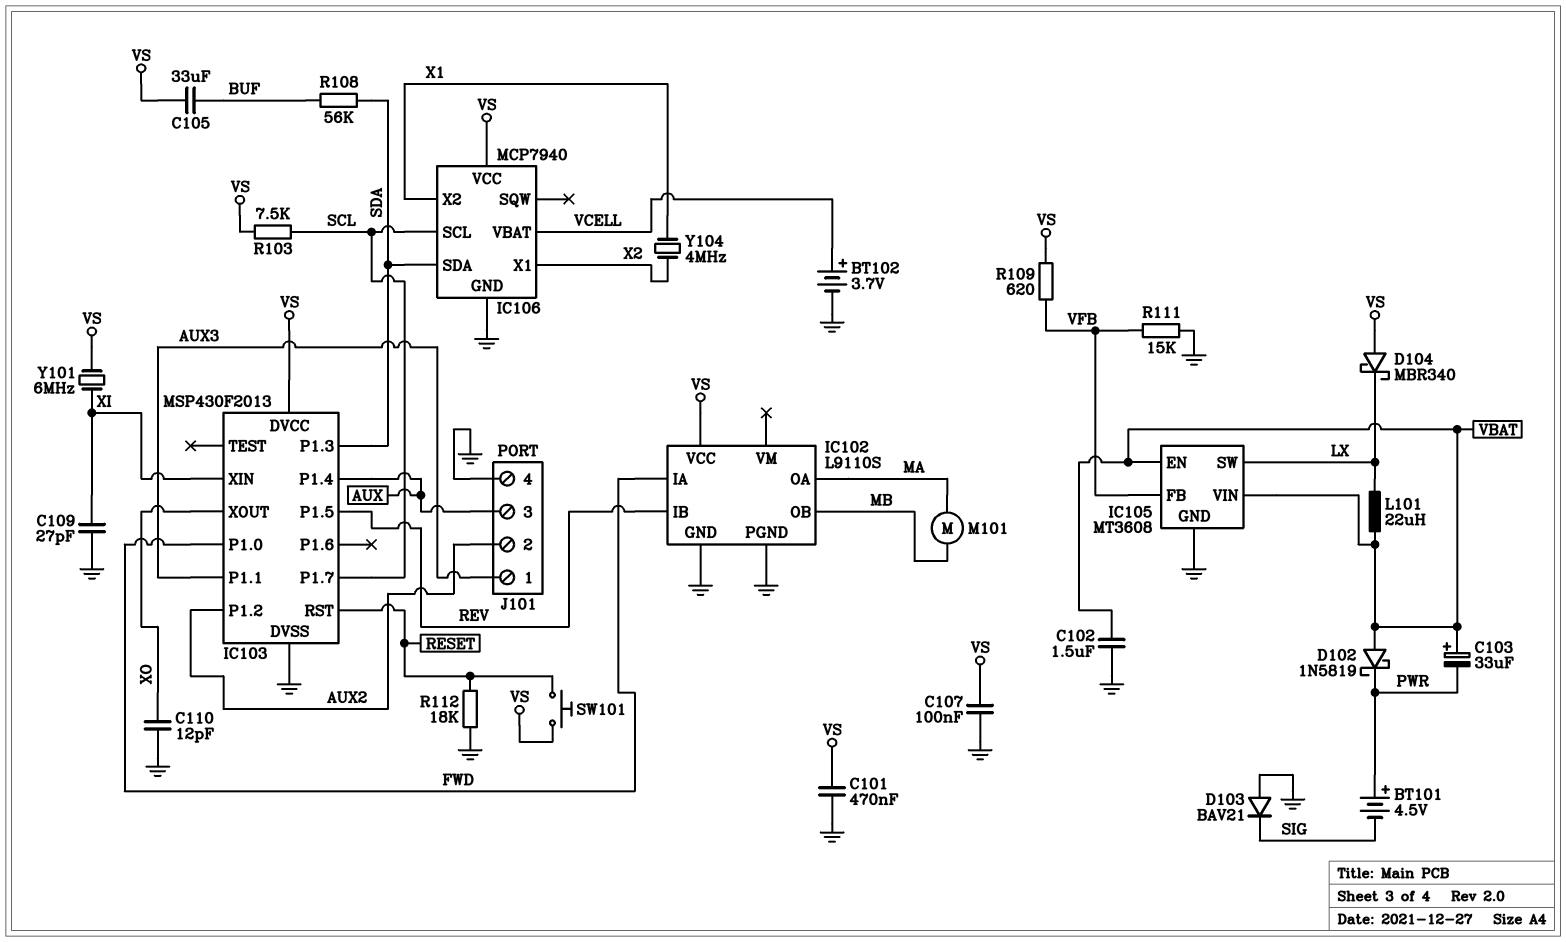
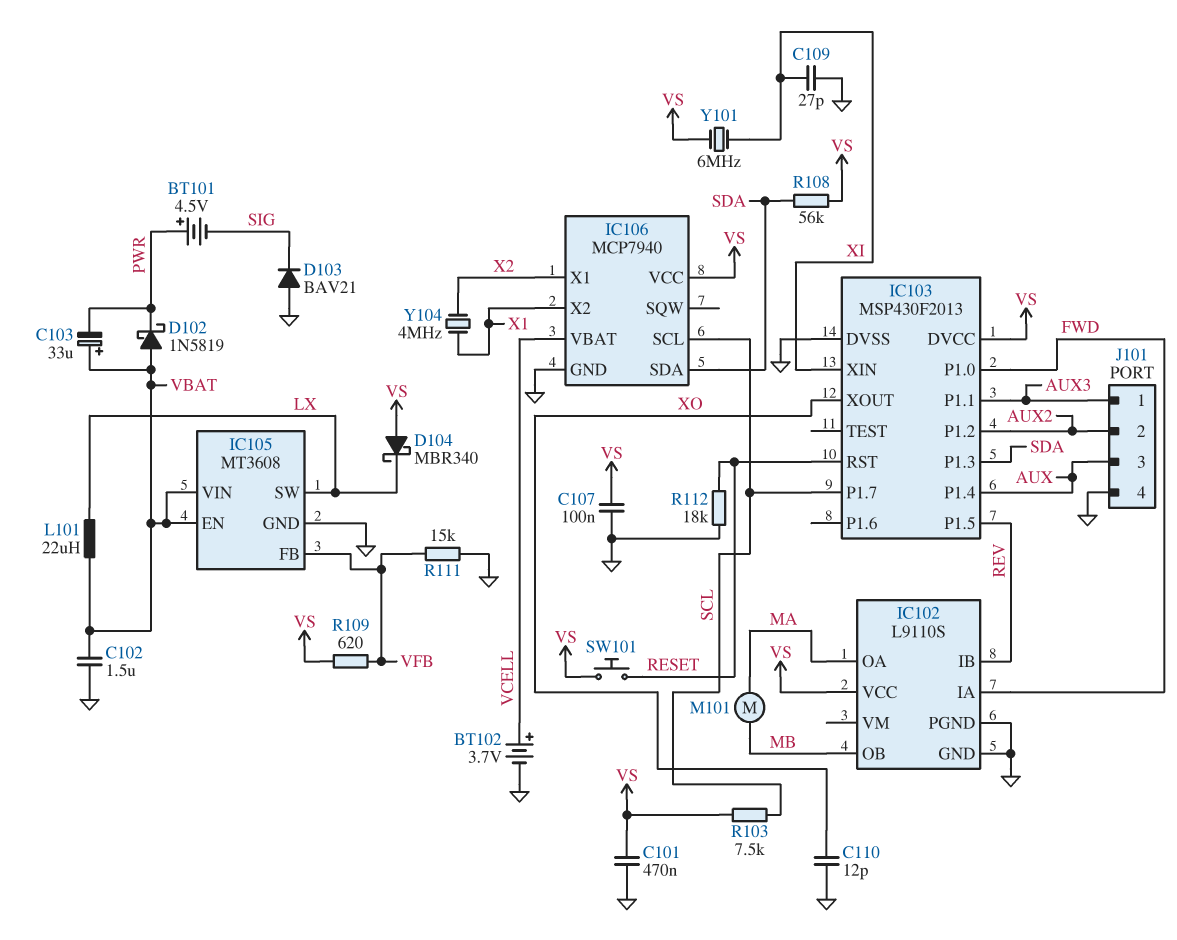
C105: 33uF (BUF, VS) -> none
R108: 56k (BUF, SDA) -> 56k (SDA, VS)

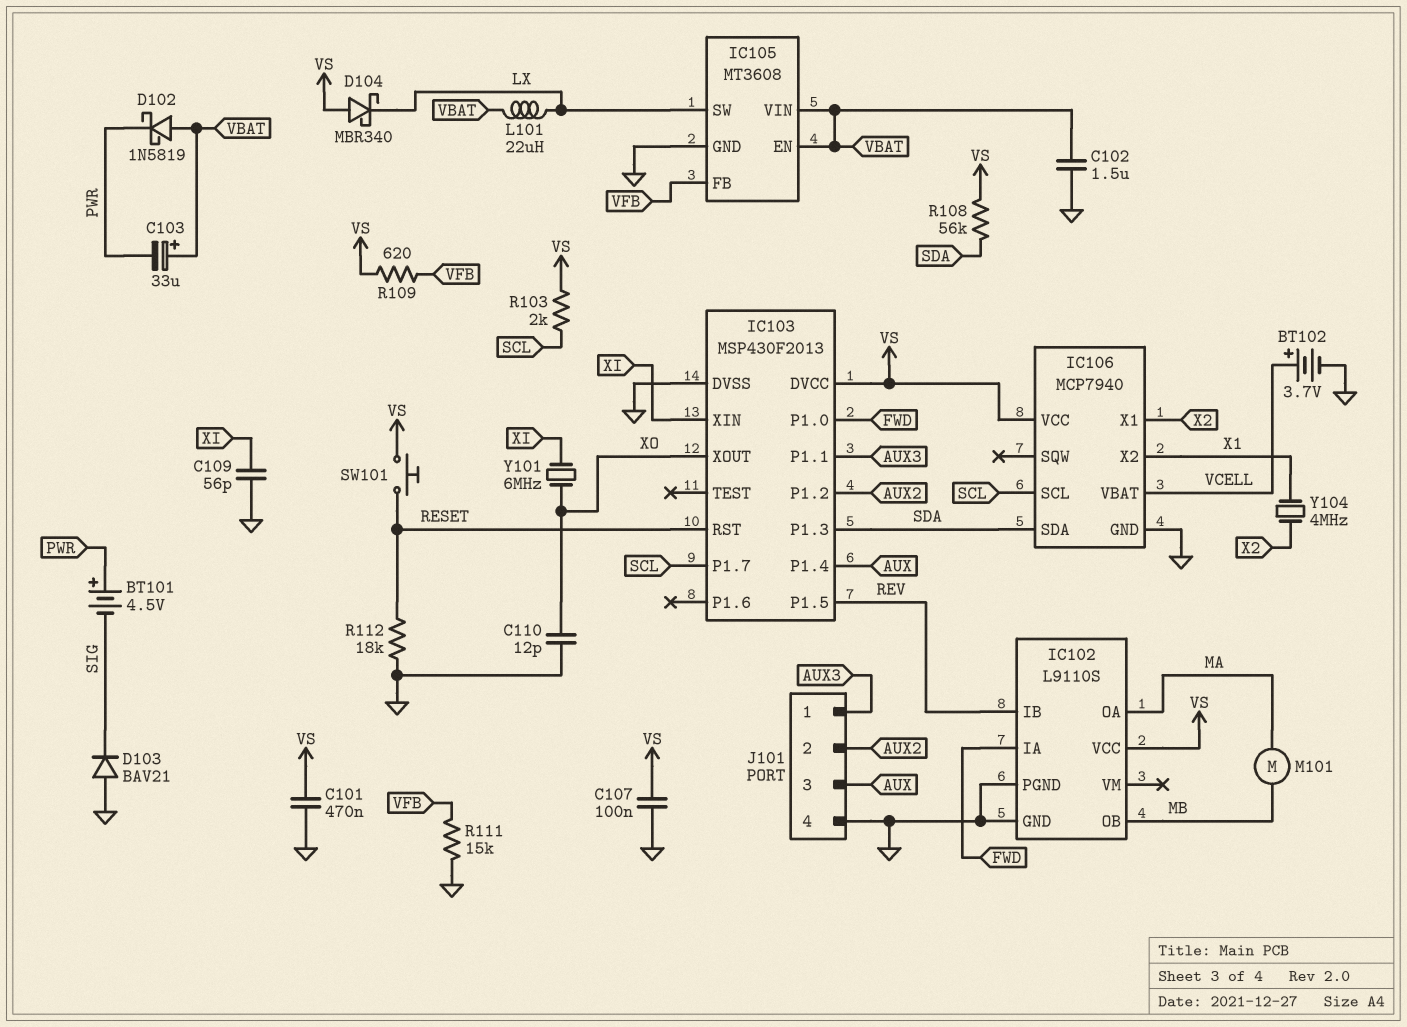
C109: 27pF (GND, XI) -> 56pF (GND, XI)
R103: 7.5k (SCL, VS) -> 2k (SCL, VS)
Y101: 6MHz (VS, XI) -> 6MHz (XI, XO)

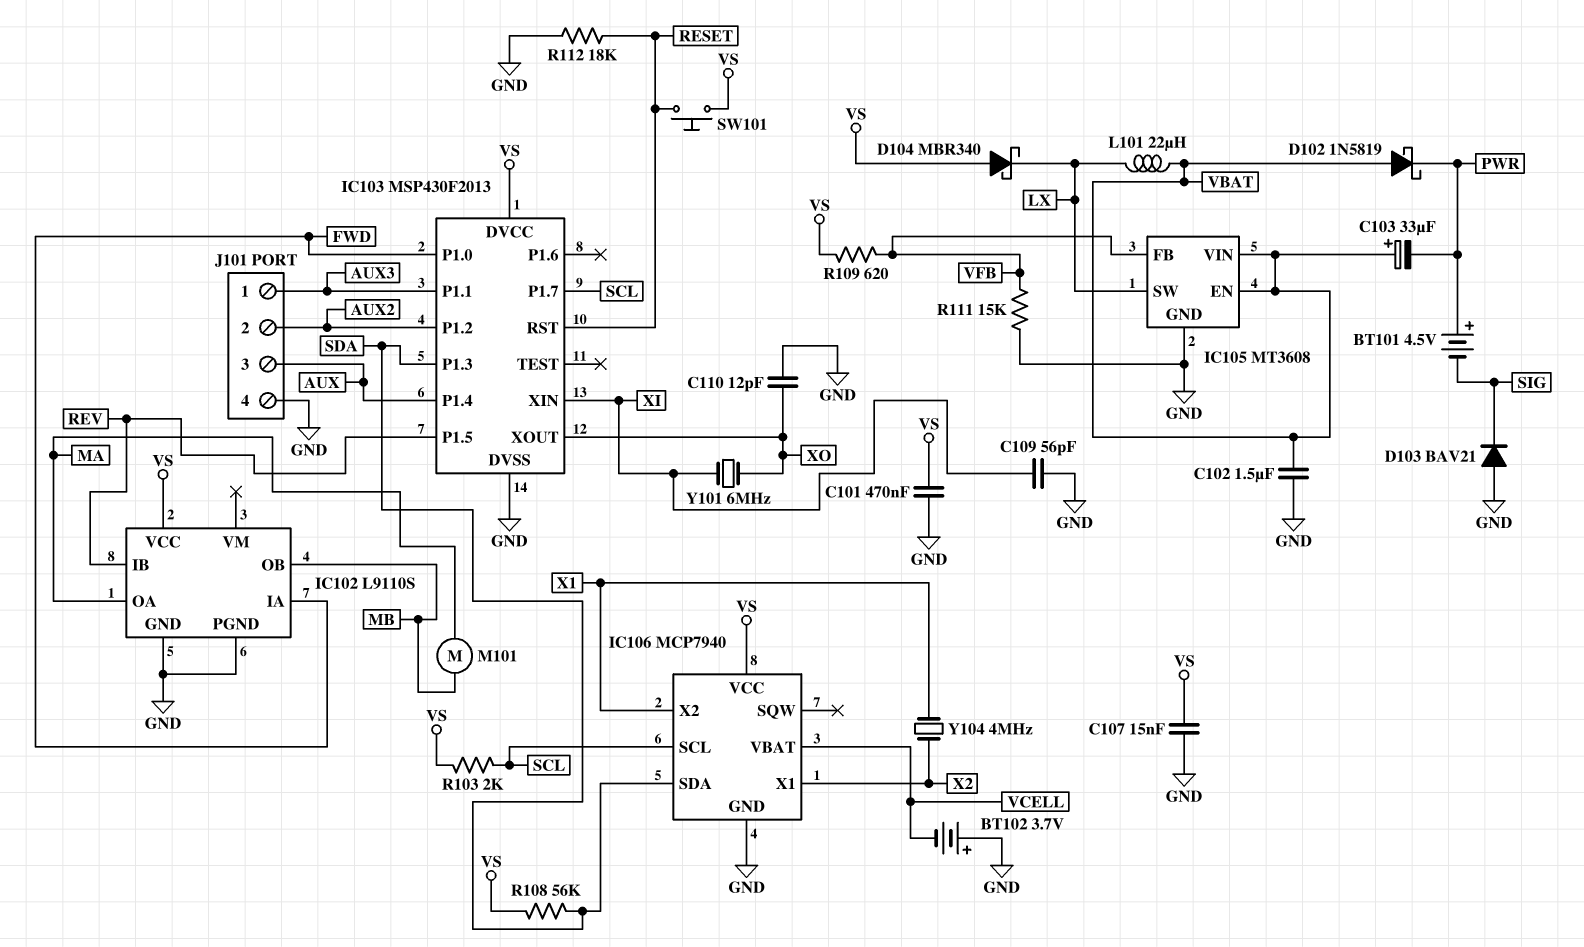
BT102: 3.7V (plus VCELL, minus GND) -> 3.7V (plus GND, minus VCELL)
C107: 100nF (GND, VS) -> 15nF (GND, VS)

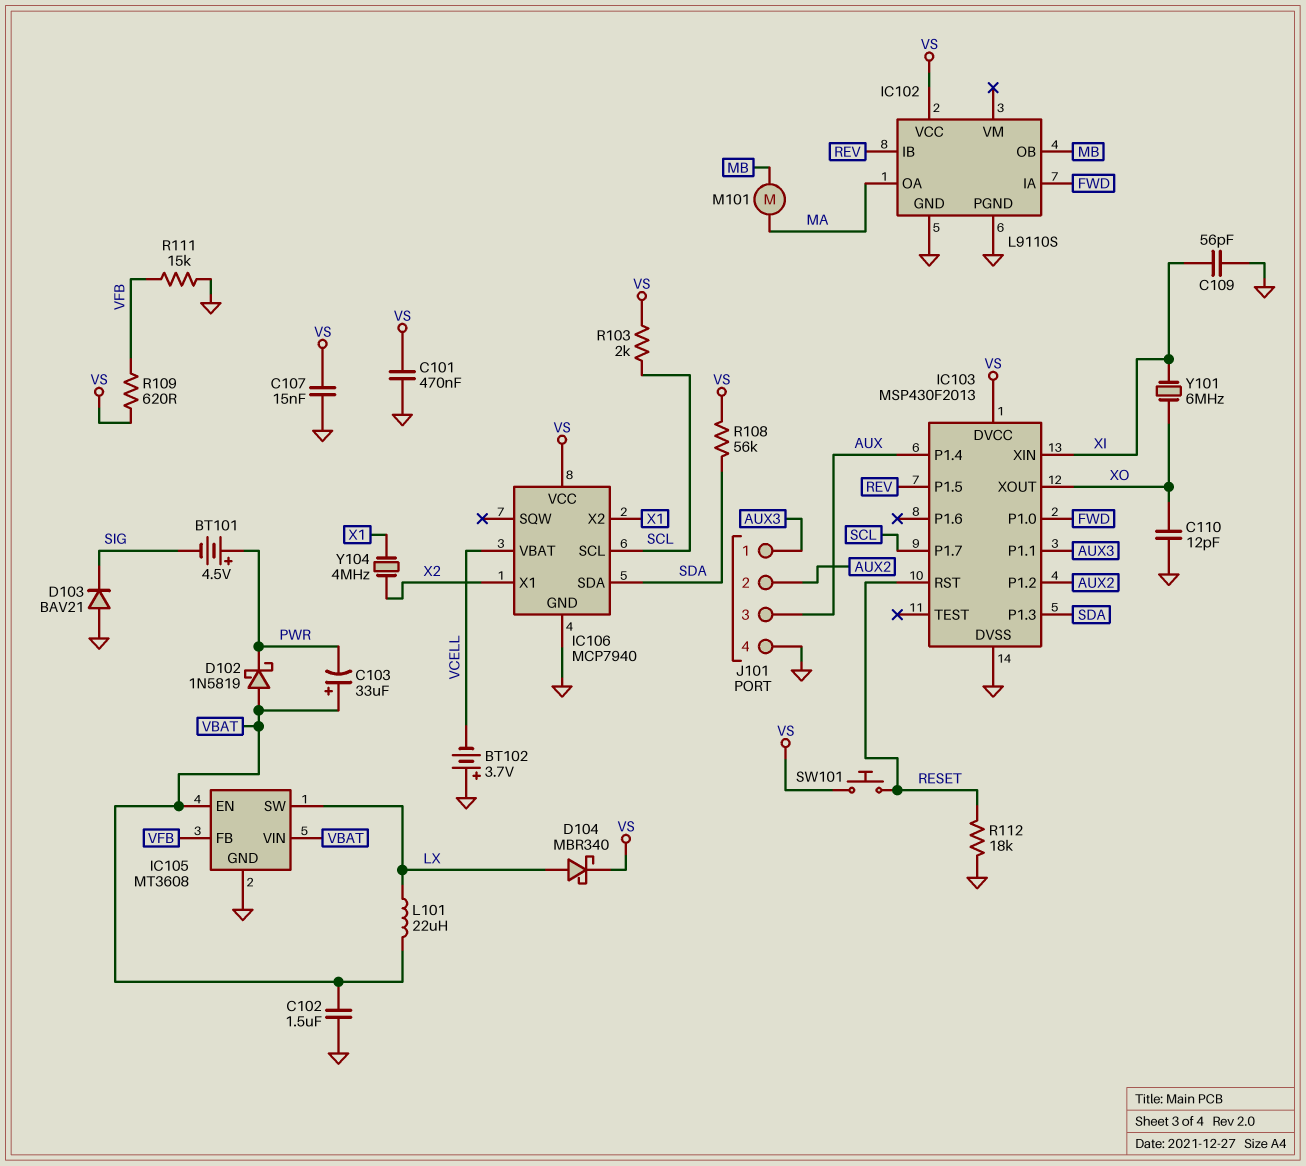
D104: schottky MBR340 (A VS, K LX) -> schottky MBR340 (A LX, K VS)

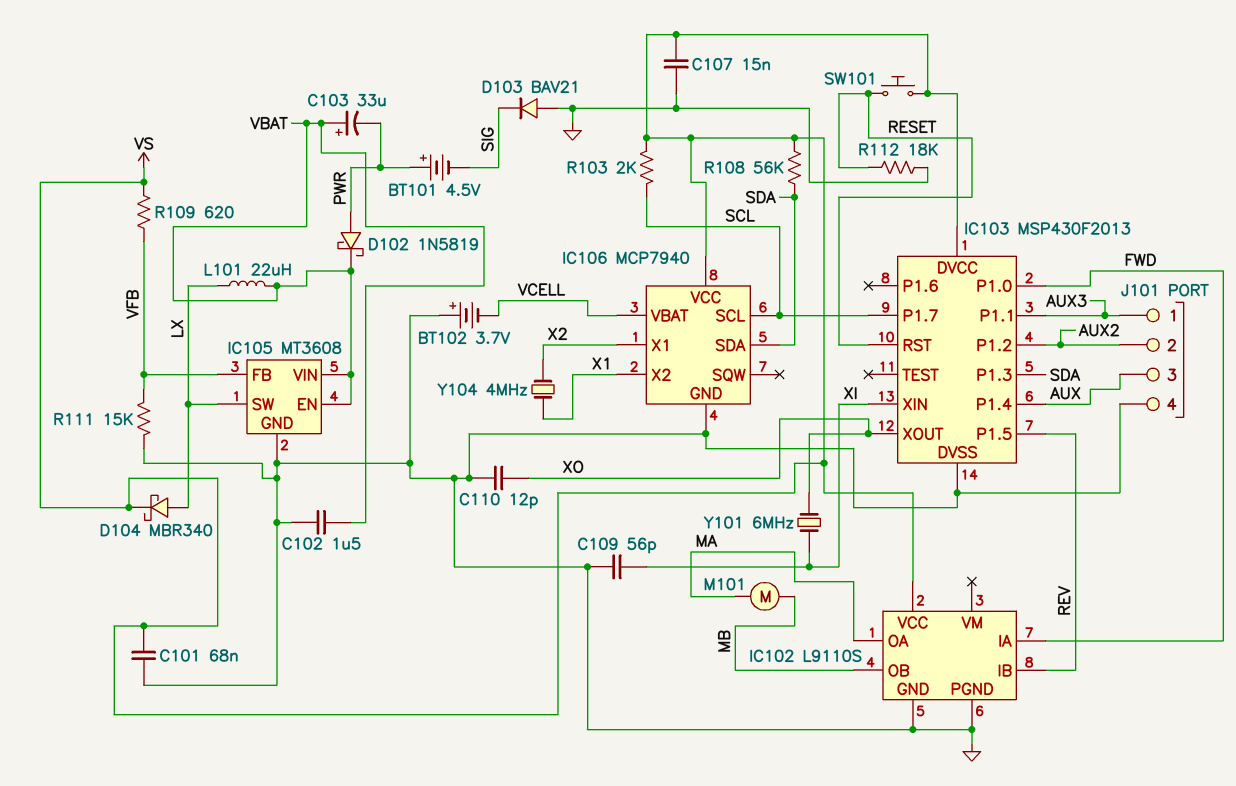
C101: 470nF (GND, VS) -> 68nF (GND, VS)
D102: schottky 1N5819 (A VBAT, K PWR) -> schottky 1N5819 (A PWR, K VBAT)

